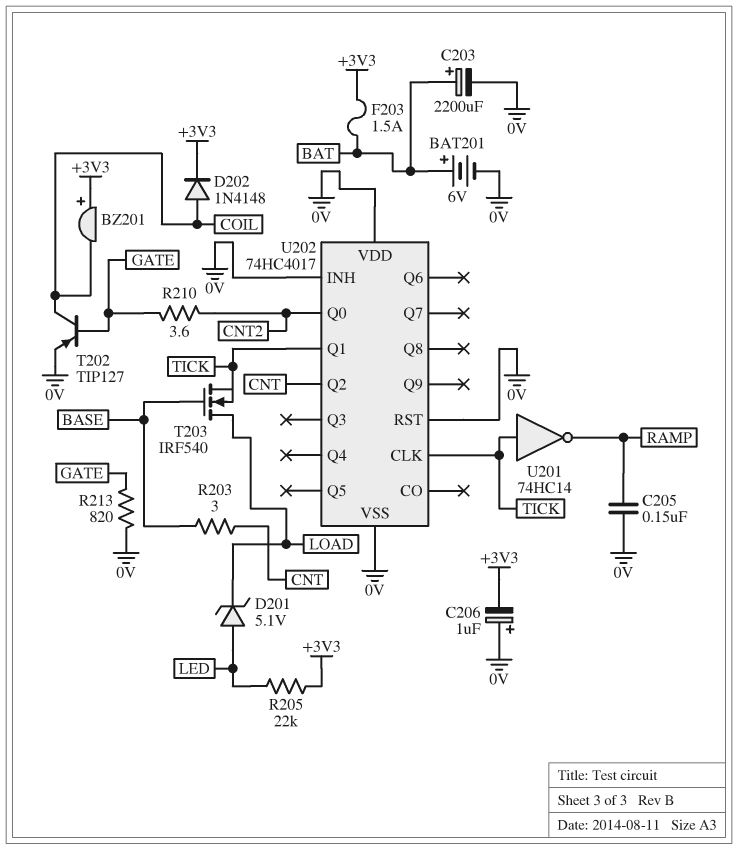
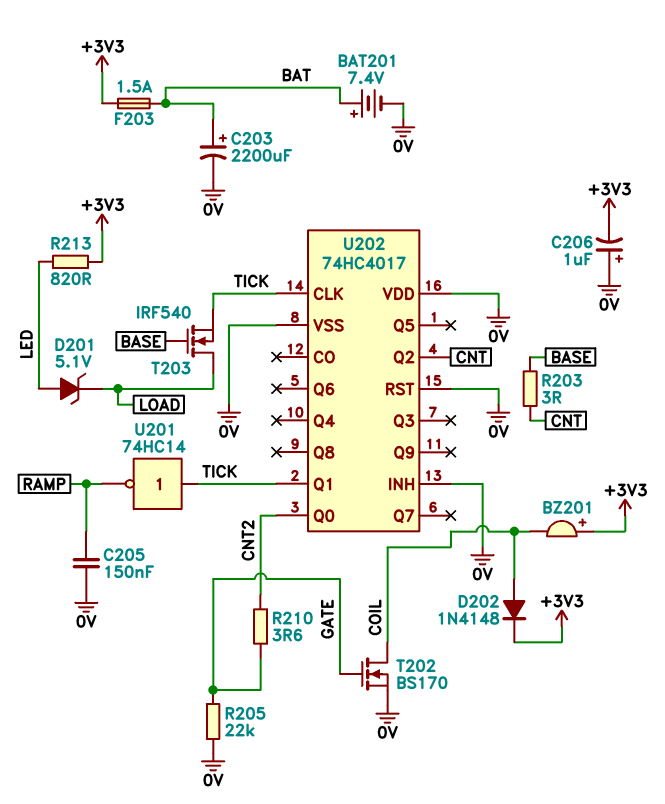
BAT201: 6V (plus BAT, minus 0V) -> 7.4V (plus BAT, minus 0V)
R205: 22k (+3V3, LED) -> 22k (0V, GATE)
R213: 820 (0V, GATE) -> 820 (+3V3, LED)
T202: PNP TIP127 (B GATE, C COIL, E 0V) -> NMOS BS170 (G GATE, D COIL, S 0V)

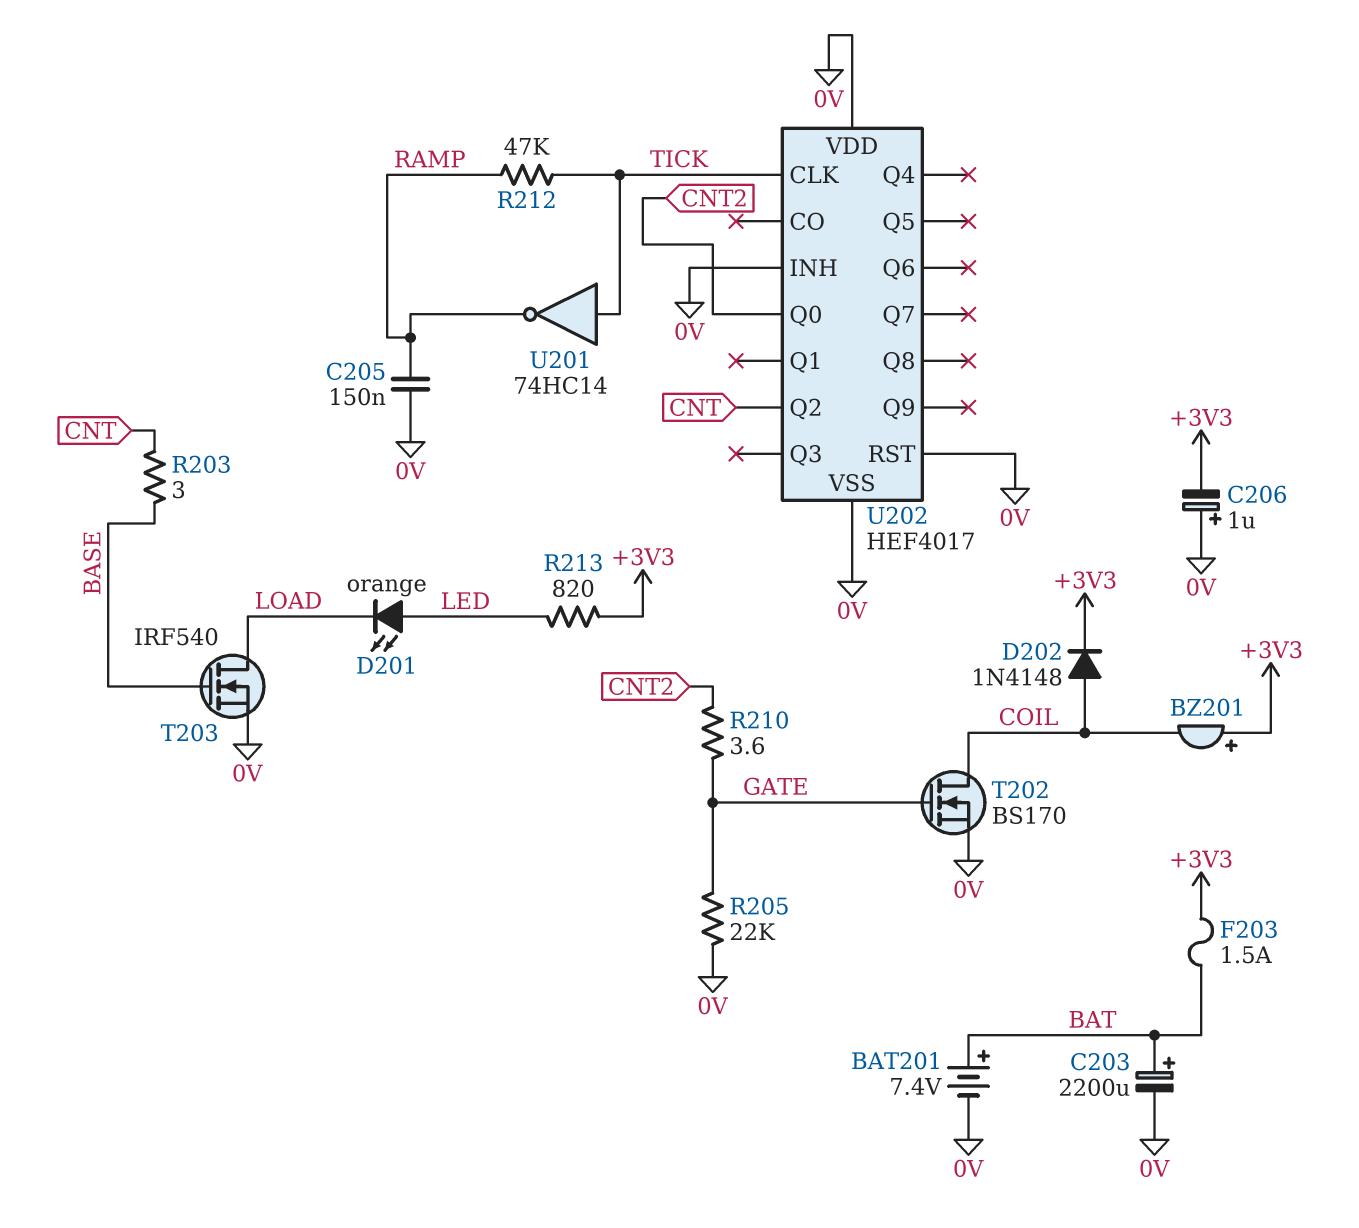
D201: zener 5.1V (A LED, K LOAD) -> LED orange (A LED, K LOAD)
R212: none -> 47k (RAMP, TICK)
T203: NMOS IRF540 (G BASE, D LOAD, S TICK) -> NMOS IRF540 (G BASE, D LOAD, S 0V)
U202: 74HC4017 -> HEF4017
U202 pin Q1: TICK -> none

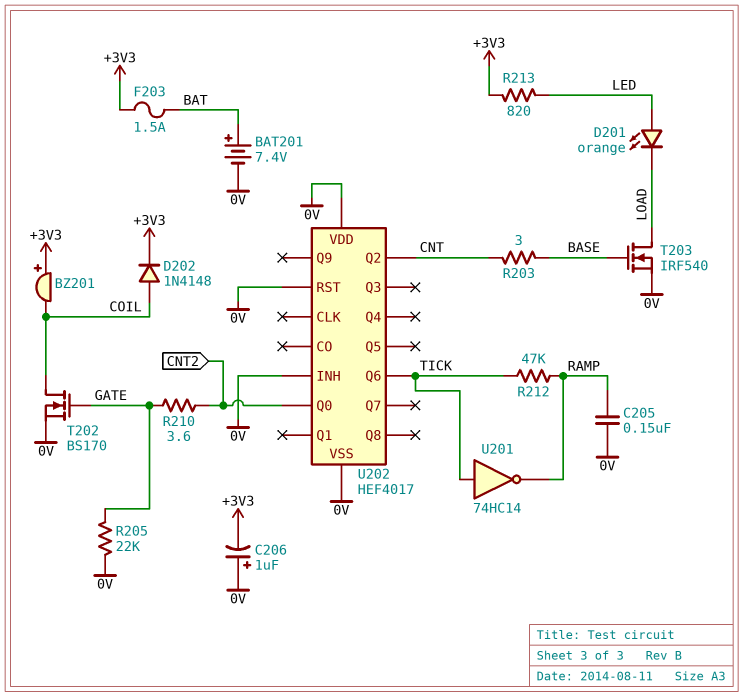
C203: 2200uF (plus BAT, minus 0V) -> none
U202 pin CLK: TICK -> none
U202 pin Q6: none -> TICK

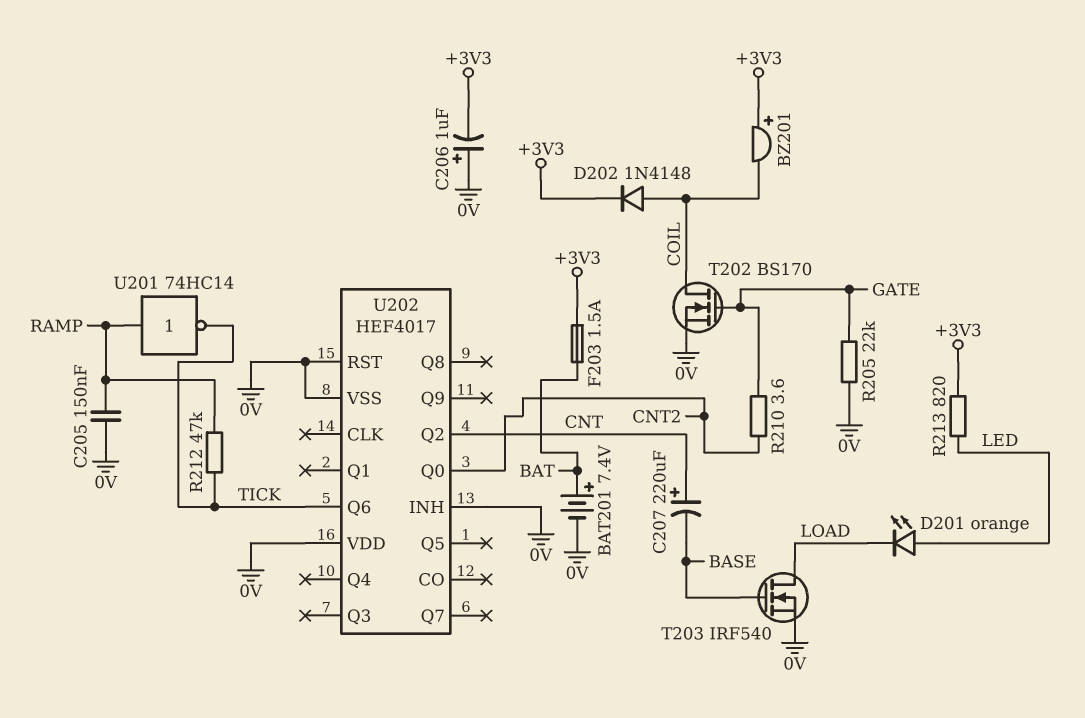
C207: none -> 220uF (plus CNT, minus BASE)
R203: 3 (BASE, CNT) -> none
U201: NOT 74HC14 (in TICK, out RAMP) -> NOT 74HC14 (in RAMP, out TICK)

